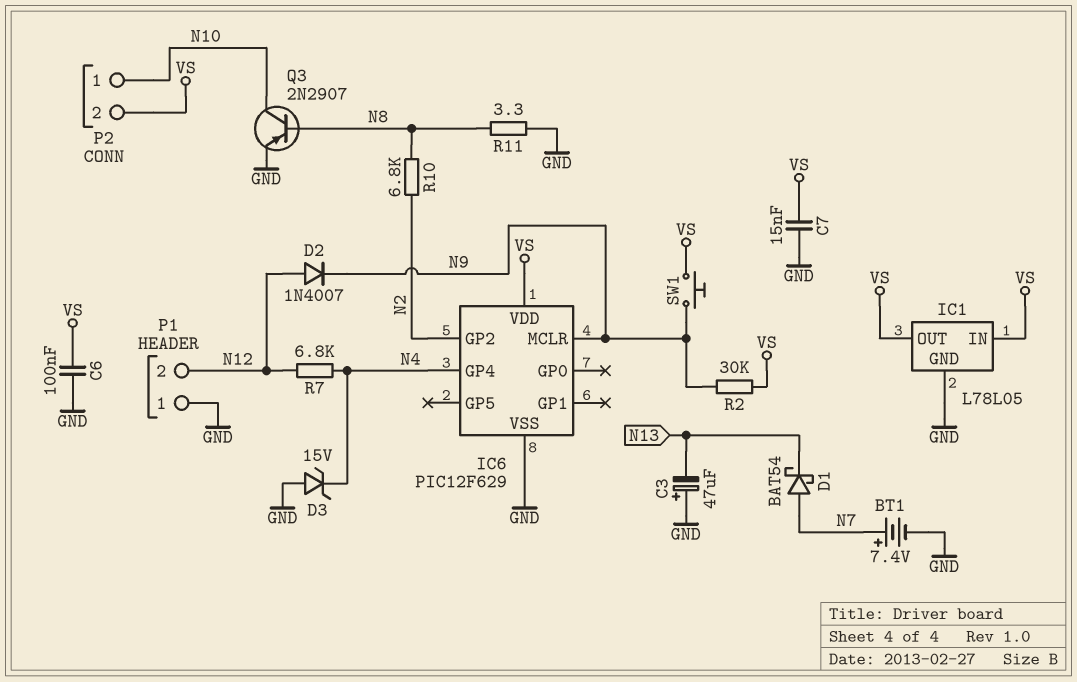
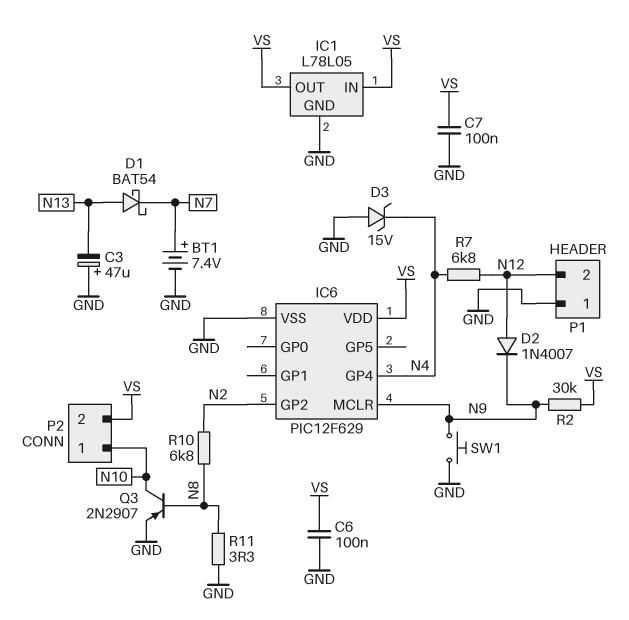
C7: 15nF (GND, VS) -> 100nF (GND, VS)
D1: schottky BAT54 (A N7, K N13) -> schottky BAT54 (A N13, K N7)
SW1: button (N9, VS) -> button (GND, N9)

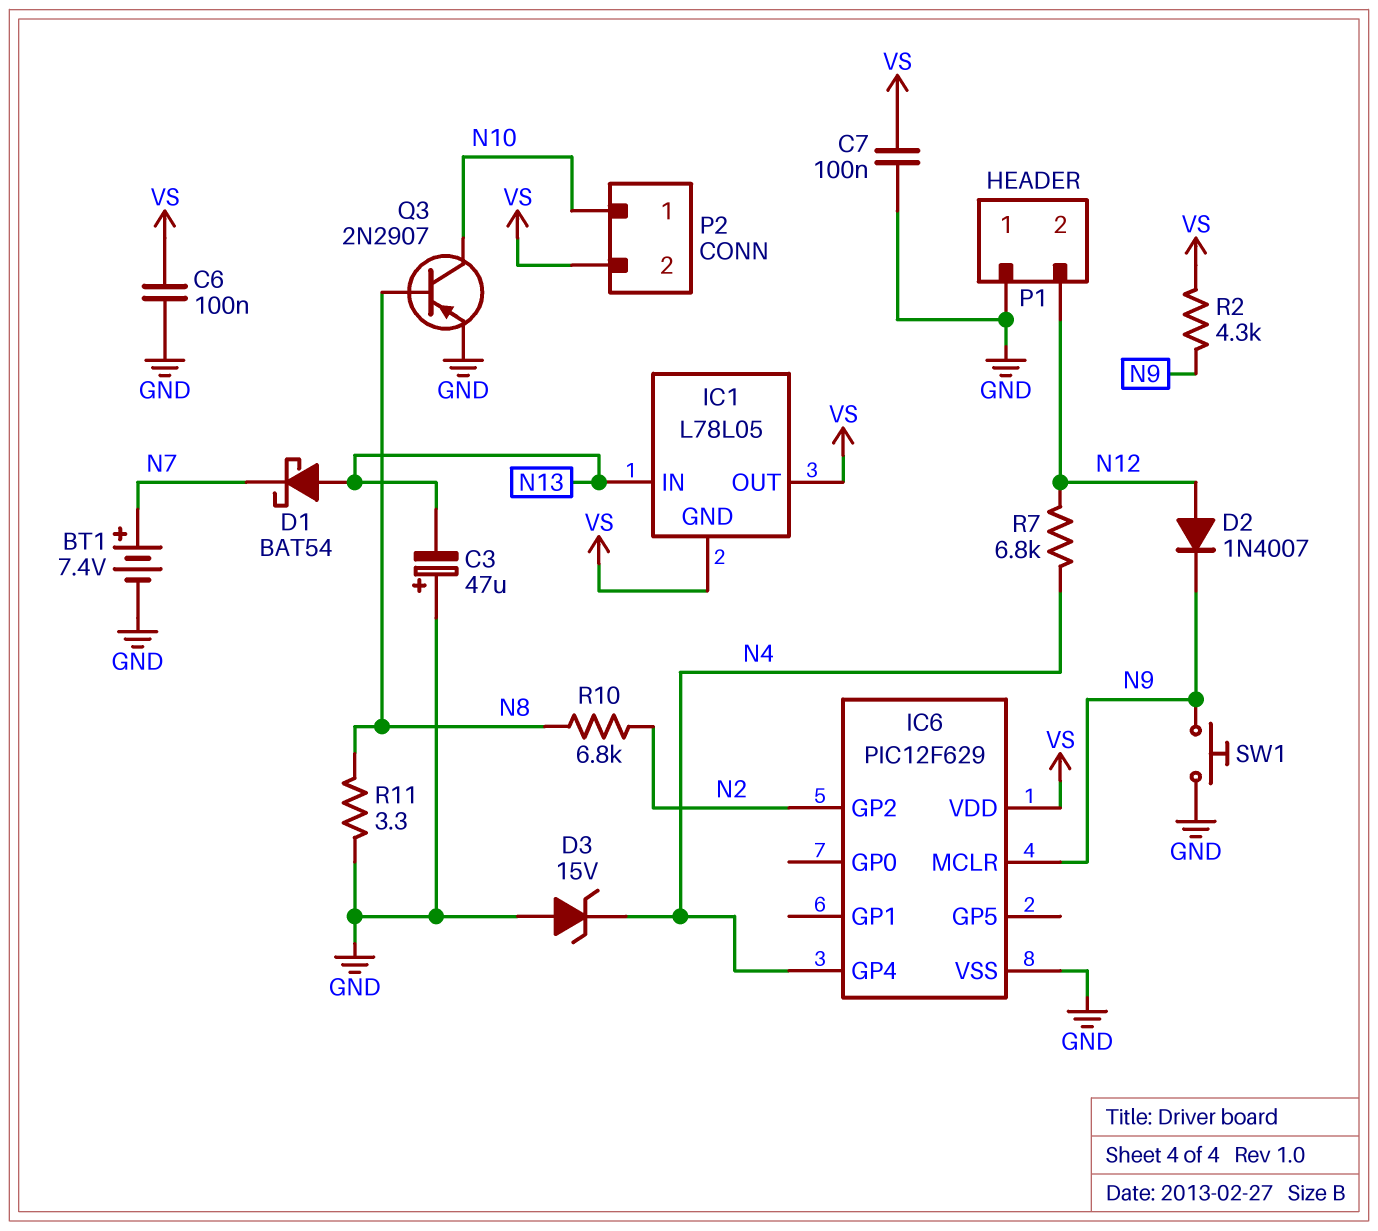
IC1 pin GND: GND -> VS
IC1 pin IN: VS -> N13
R2: 30k (N9, VS) -> 4.3k (N9, VS)

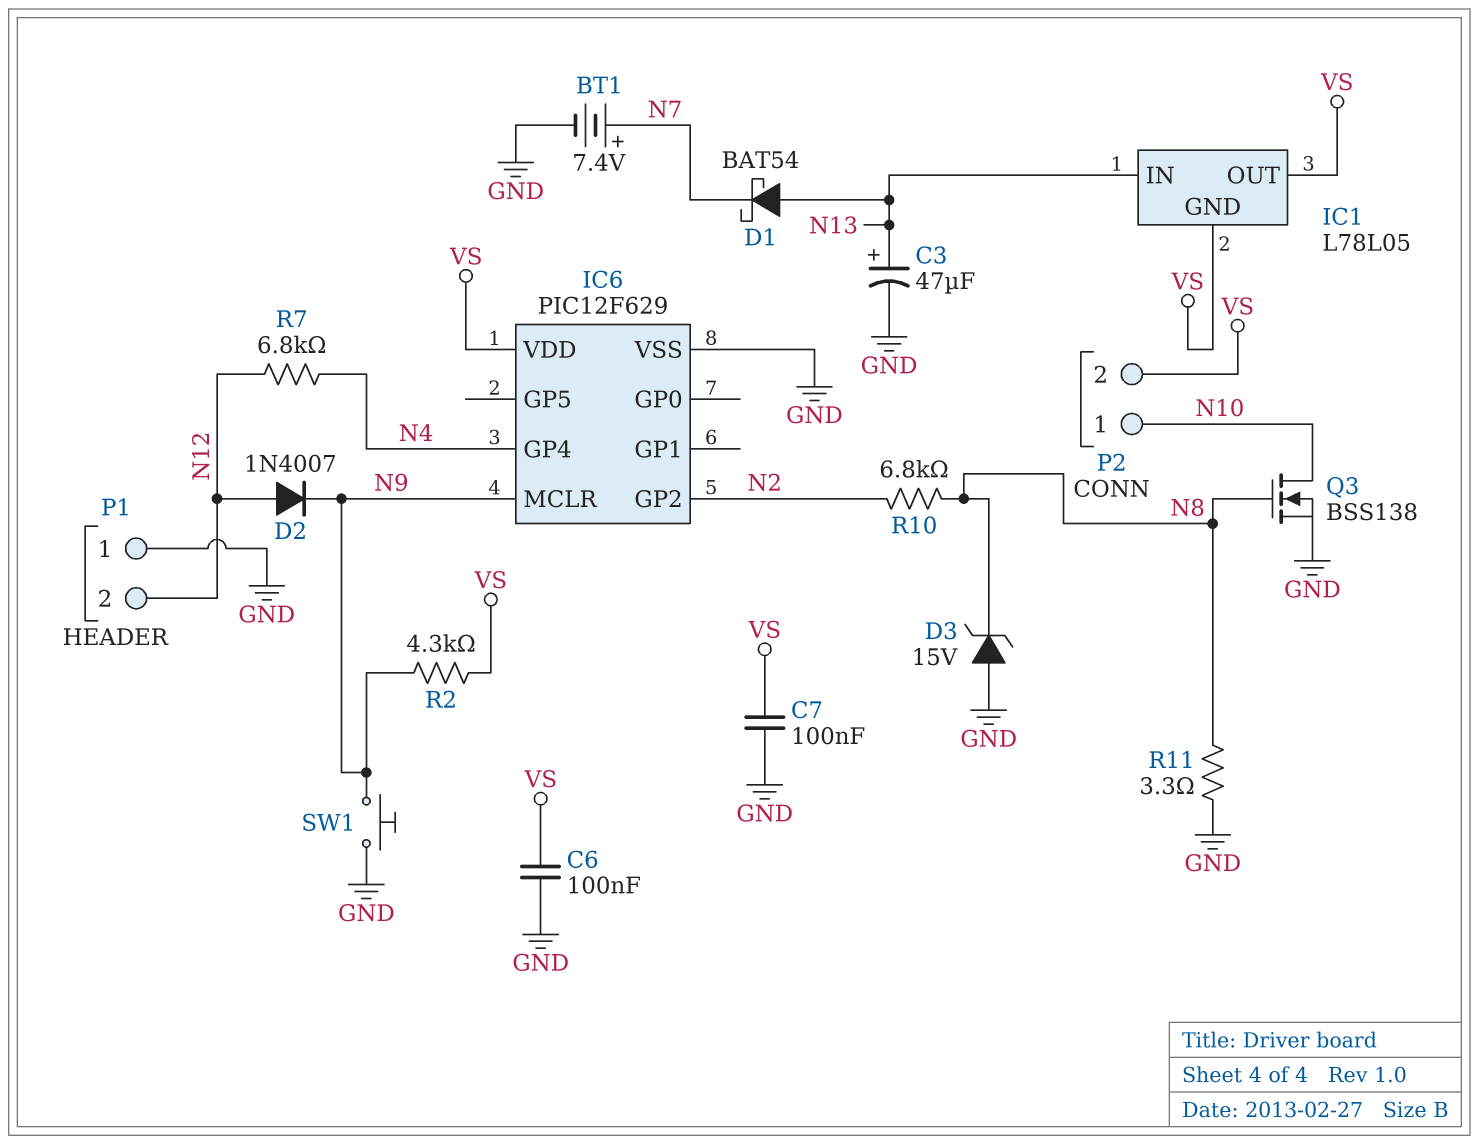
C3: 47uF (plus GND, minus N13) -> 47uF (plus N13, minus GND)
D3: zener 15V (A GND, K N4) -> zener 15V (A GND, K N8)
Q3: PNP 2N2907 (B N8, C N10, E GND) -> NMOS BSS138 (G N8, D N10, S GND)

